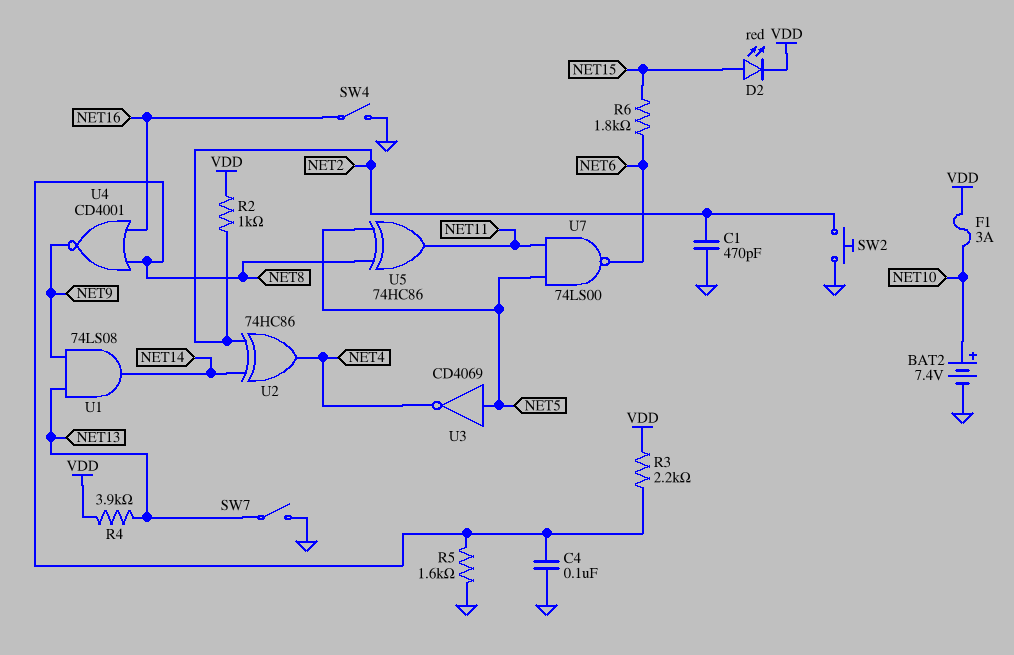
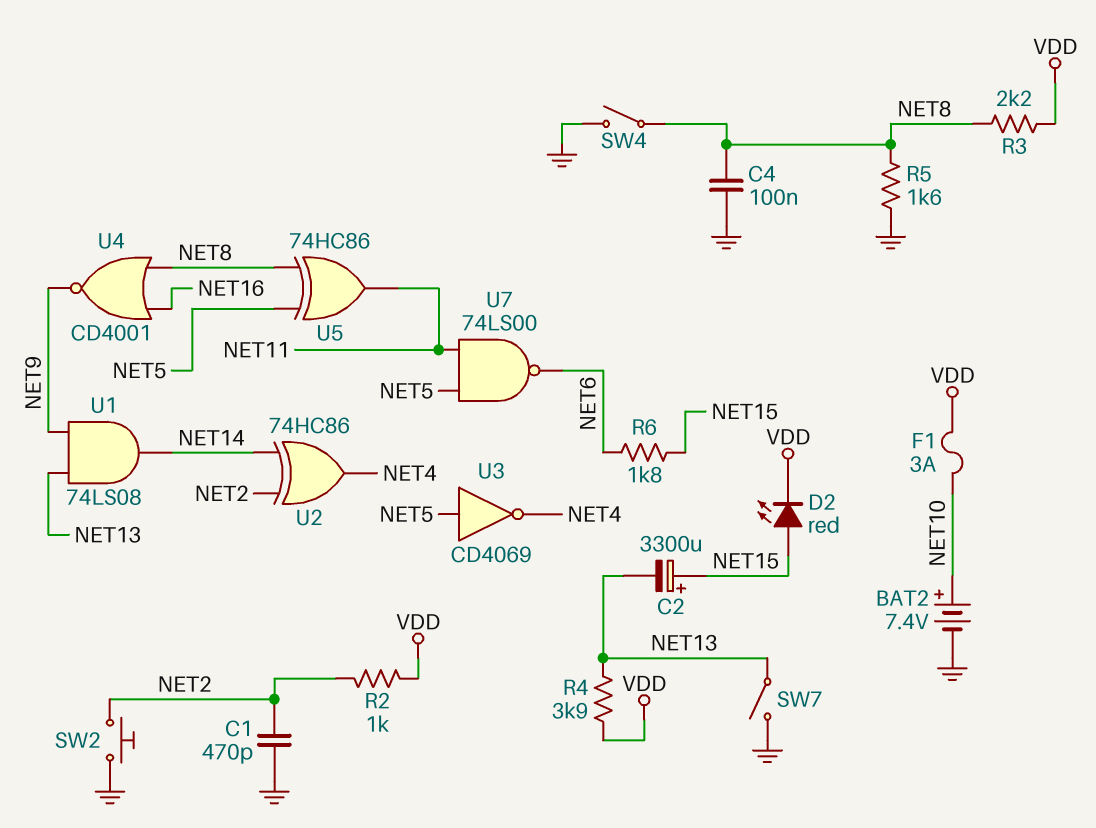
C2: none -> 3300uF (plus NET15, minus NET13)
SW4: switch (GND, NET16) -> switch (GND, NET8)

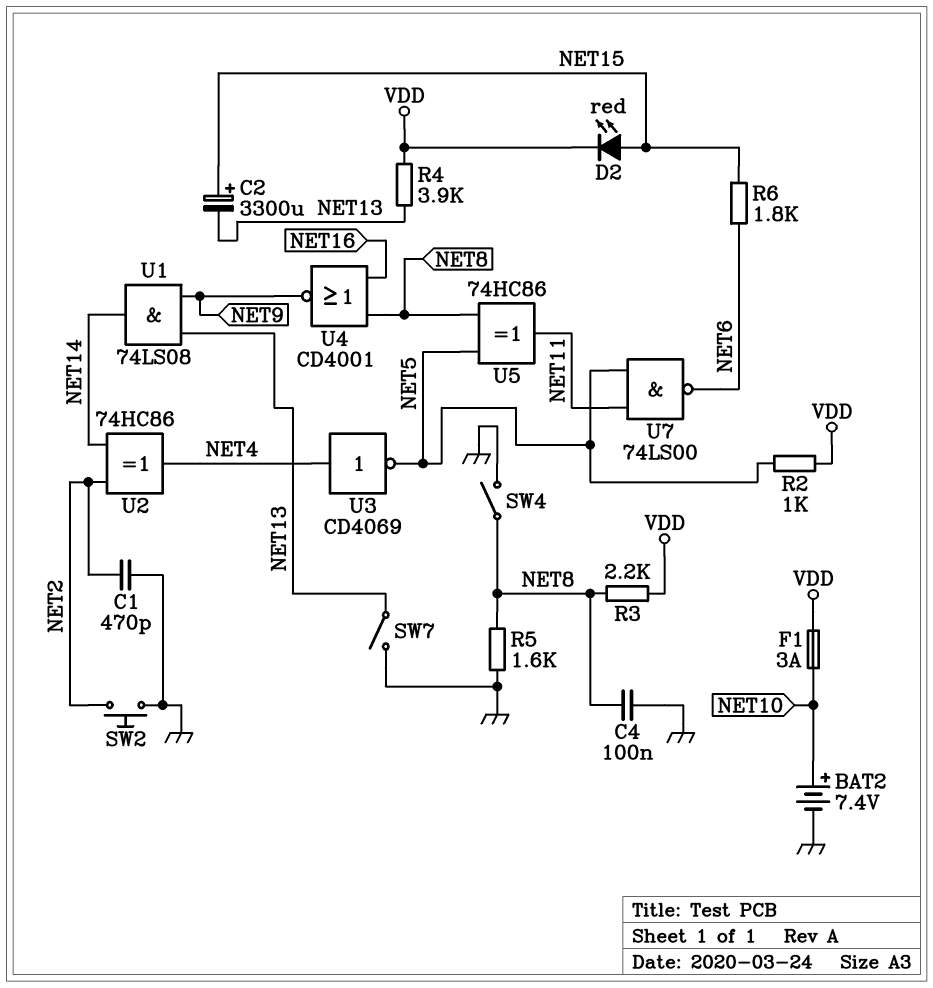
R2: 1k (NET2, VDD) -> 1k (NET5, VDD)
U3: NOT CD4069 (in NET5, out NET4) -> NOT CD4069 (in NET4, out NET5)

